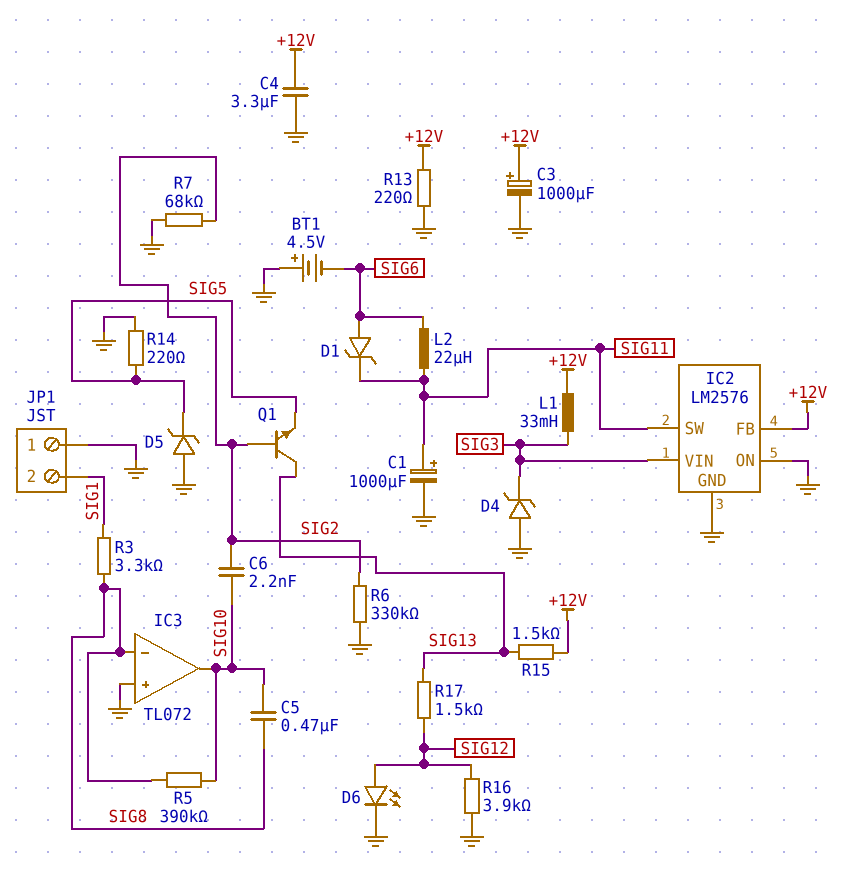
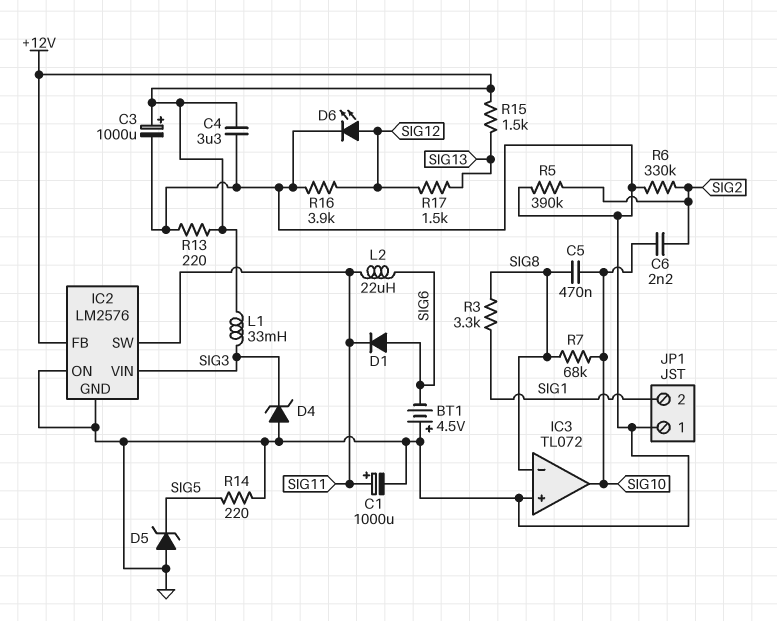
D1: zener (A SIG6, K SIG11) -> diode (A SIG6, K SIG11)
Q1: NPN (B SIG2, C SIG13, E SIG5) -> none
R5: 390k (SIG8, SIG10) -> 390k (GND, SIG2)
R7: 68k (GND, SIG2) -> 68k (SIG8, SIG10)

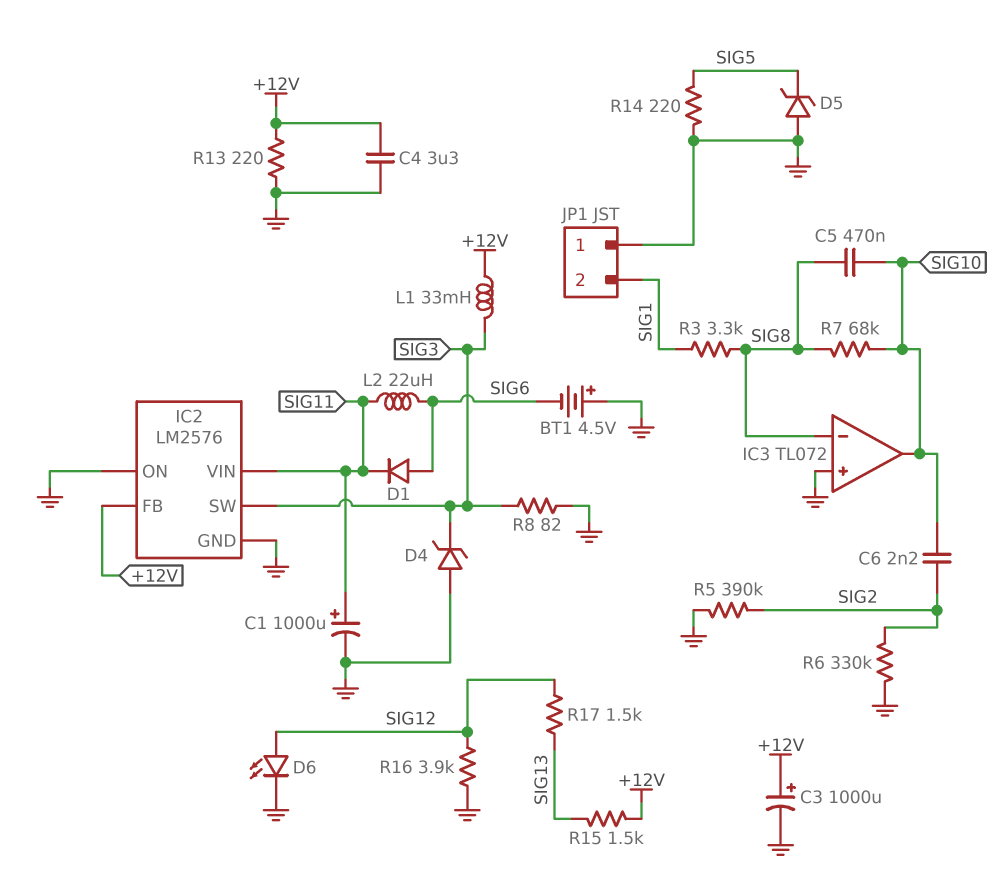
IC2 pin SW: SIG11 -> SIG3
IC2 pin VIN: SIG3 -> SIG11
R8: none -> 82 (GND, SIG3)

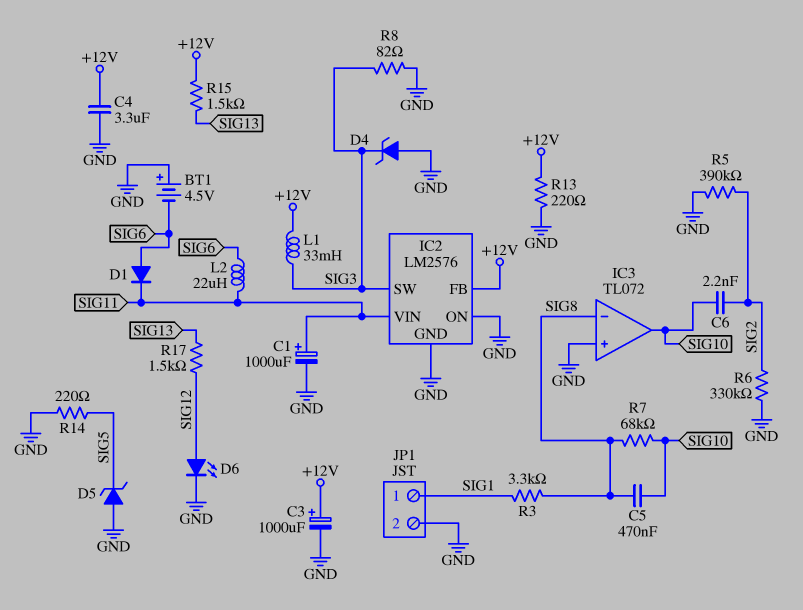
JP1 pin 1: GND -> SIG1
JP1 pin 2: SIG1 -> GND
R16: 3.9k (GND, SIG12) -> none

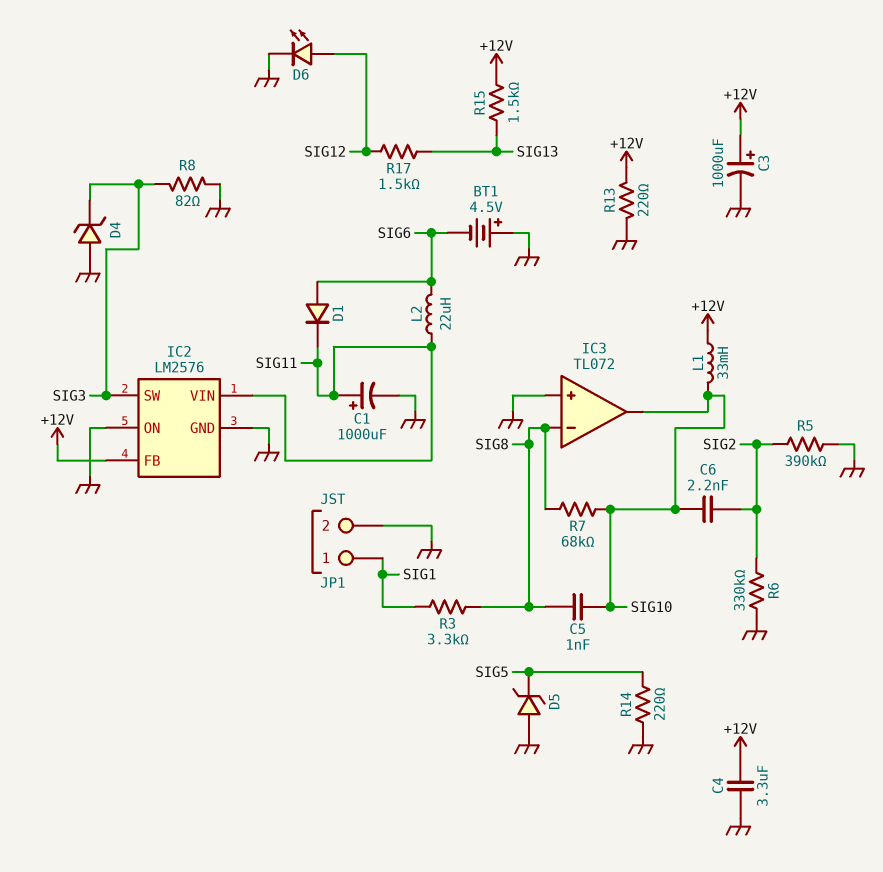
C5: 470nF (SIG8, SIG10) -> 1nF (SIG8, SIG10)
L1: 33mH (+12V, SIG3) -> 33mH (+12V, SIG10)

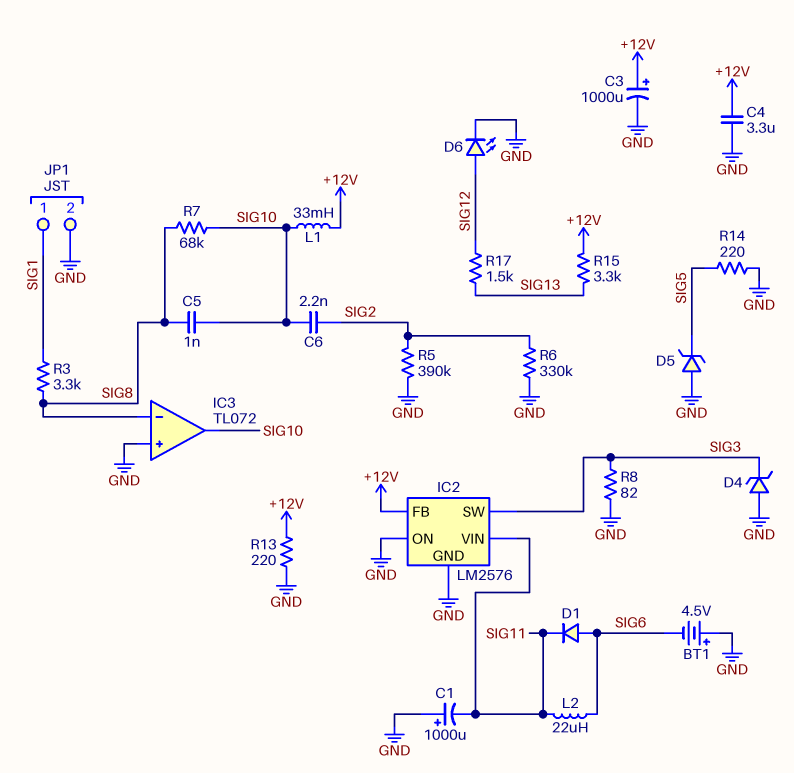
C1: 1000uF (plus SIG11, minus GND) -> 1000uF (plus GND, minus SIG11)
R15: 1.5k (+12V, SIG13) -> 3.3k (+12V, SIG13)

